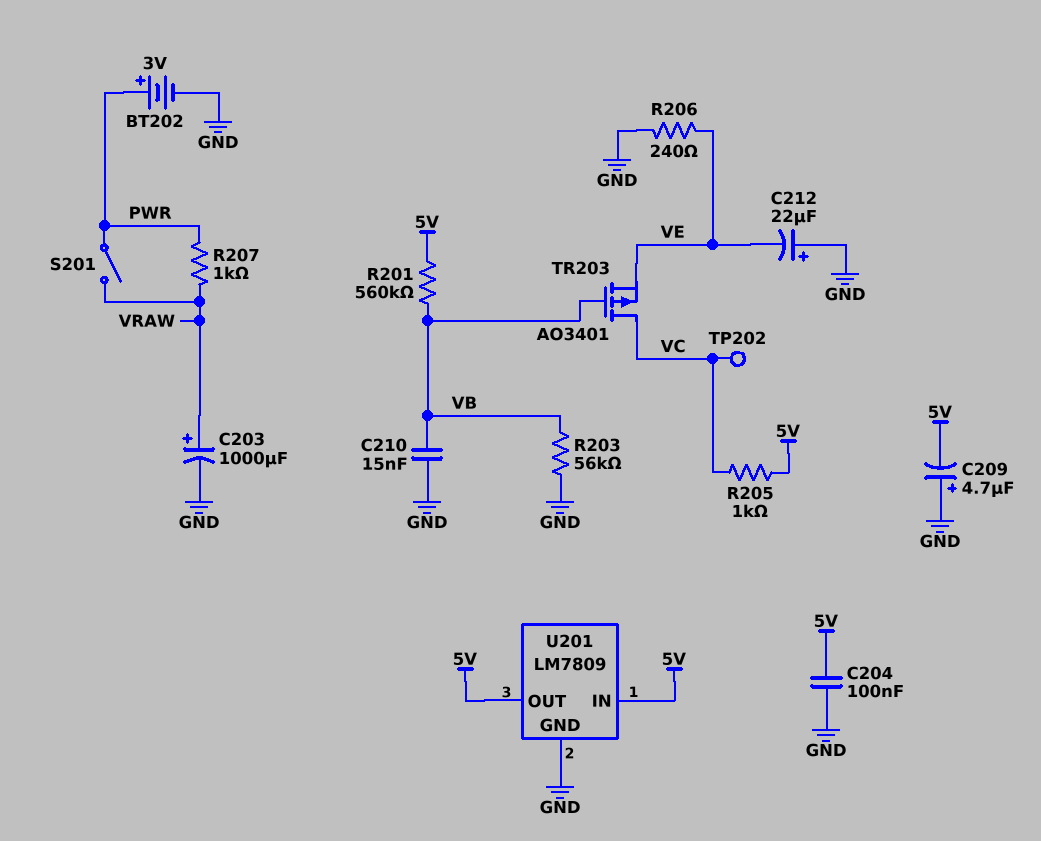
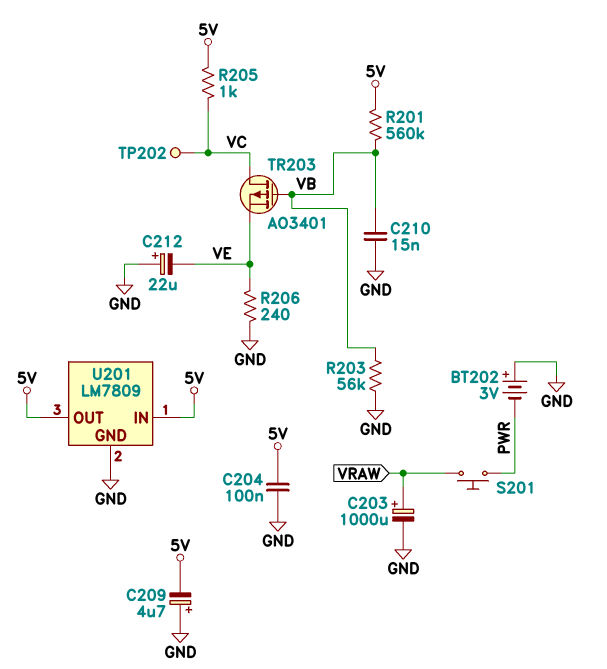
BT202: 3V (plus PWR, minus GND) -> 3V (plus GND, minus PWR)
R207: 1k (PWR, VRAW) -> none
S201: switch (PWR, VRAW) -> button (PWR, VRAW)

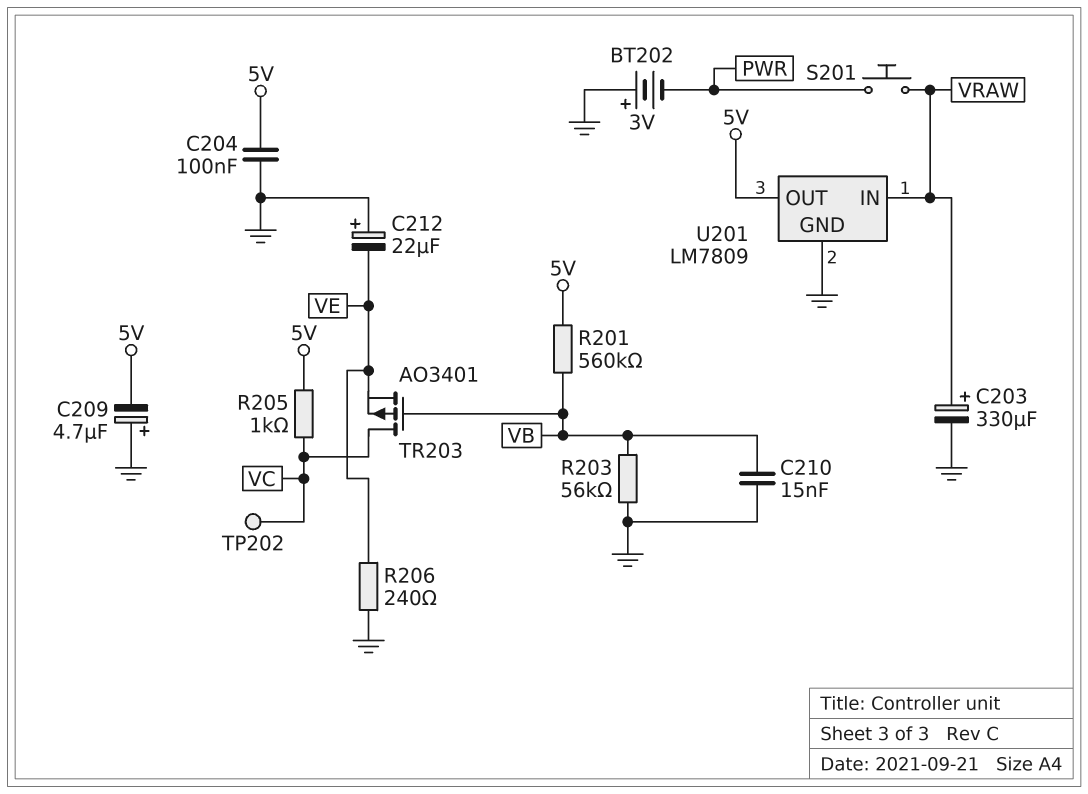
C203: 1000uF (plus VRAW, minus GND) -> 330uF (plus VRAW, minus GND)
U201 pin IN: 5V -> VRAW

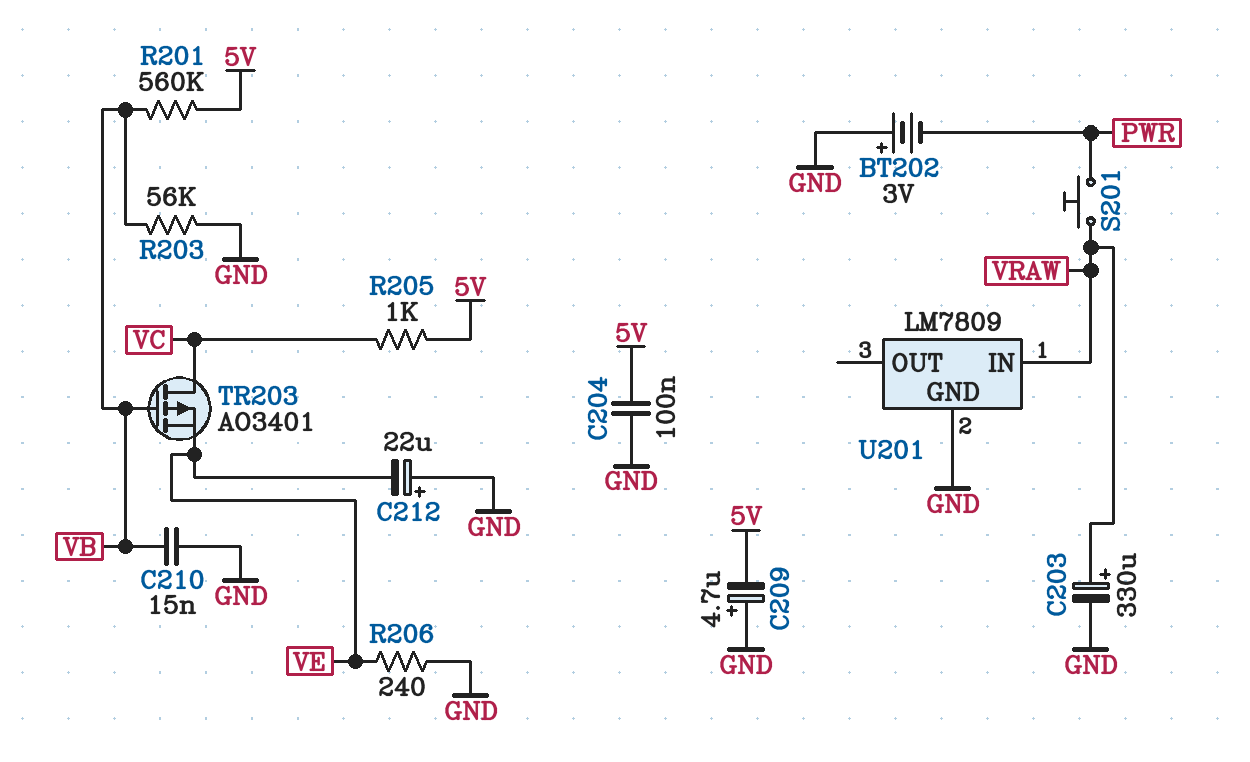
TP202: test point (VC) -> none
U201 pin OUT: 5V -> none

